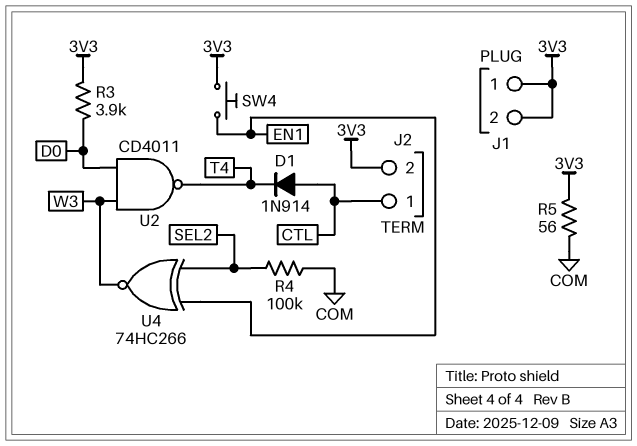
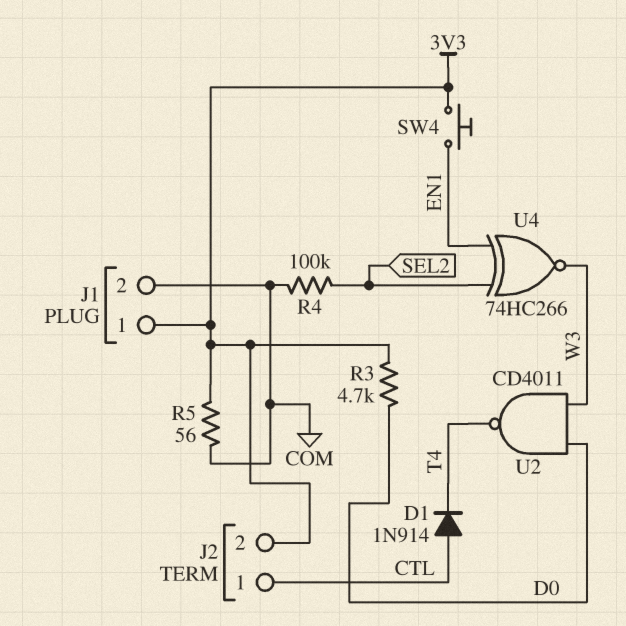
J1 pin 2: 3V3 -> COM
R3: 3.9k (3V3, D0) -> 4.7k (3V3, D0)

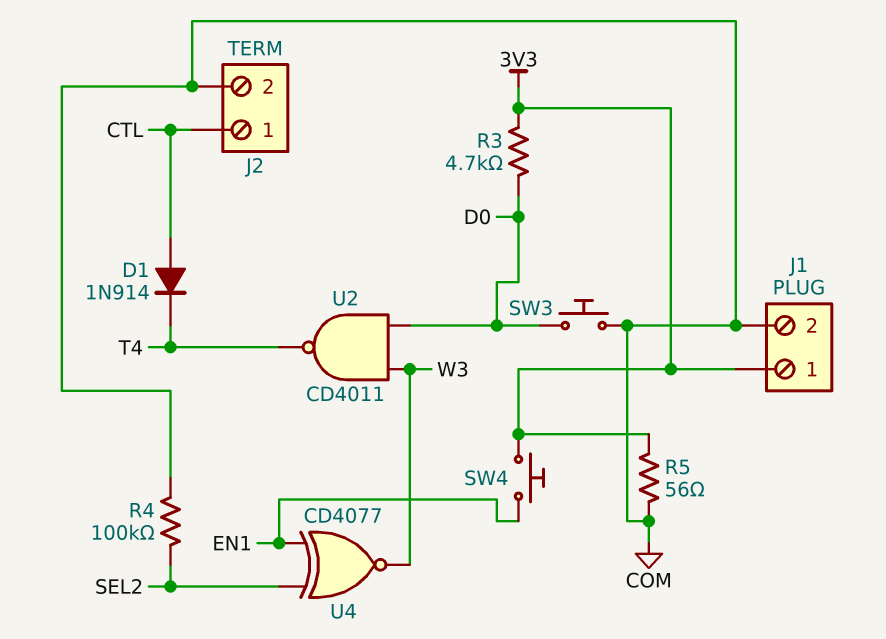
J2 pin 2: 3V3 -> COM
SW3: none -> button (COM, D0)
U4: XNOR 74HC266 (in EN1, in SEL2, out W3) -> XNOR CD4077 (in EN1, in SEL2, out W3)

